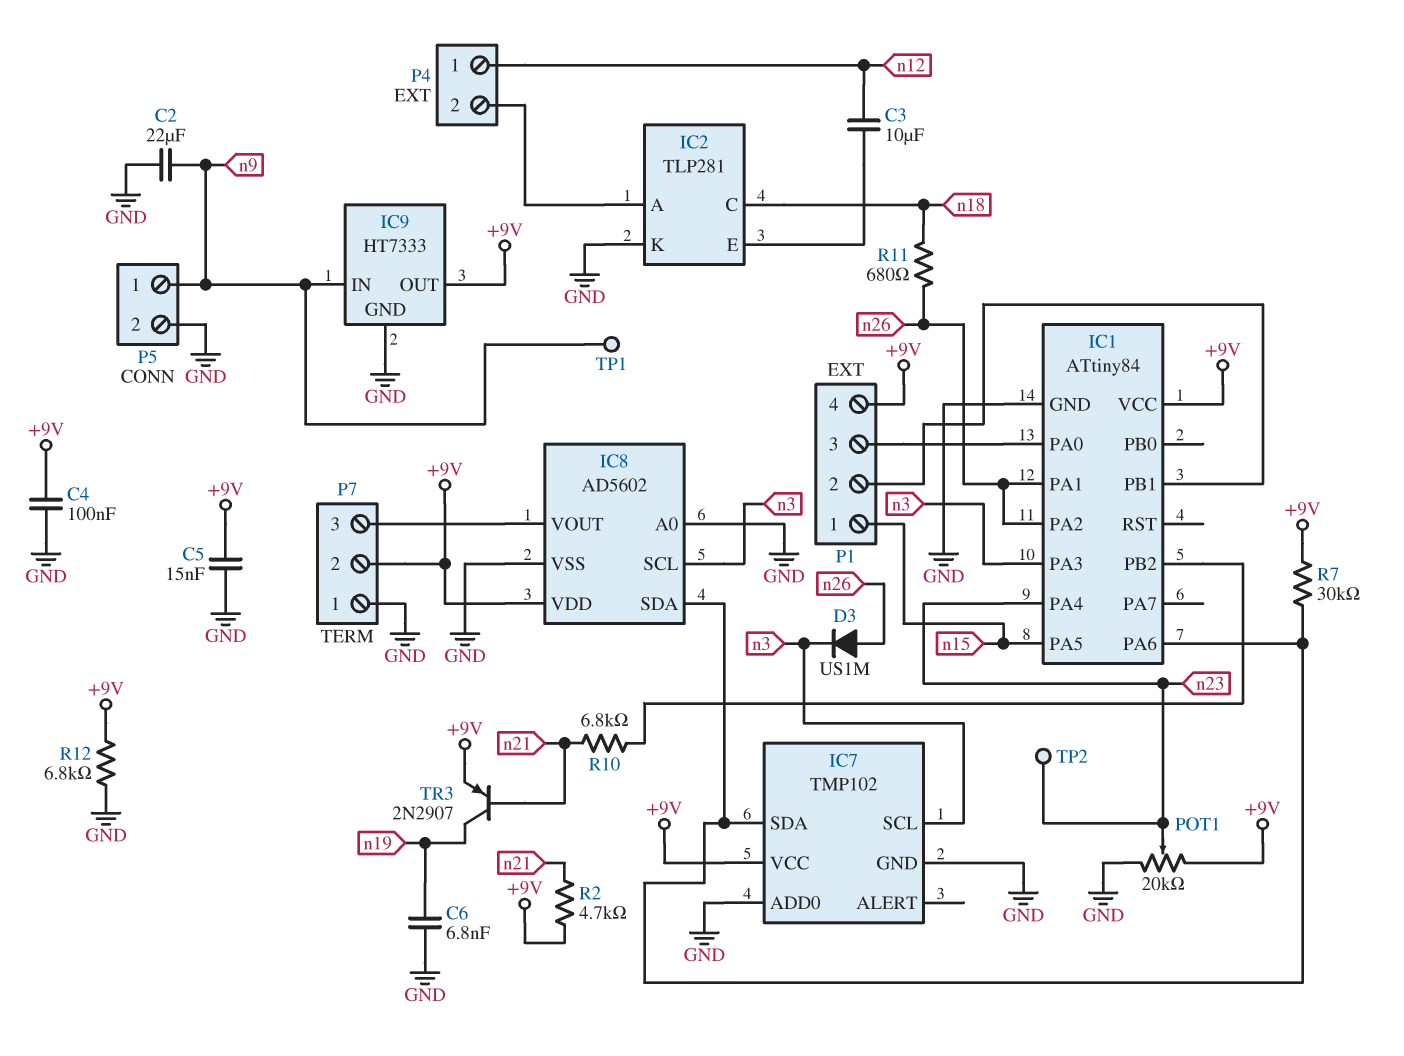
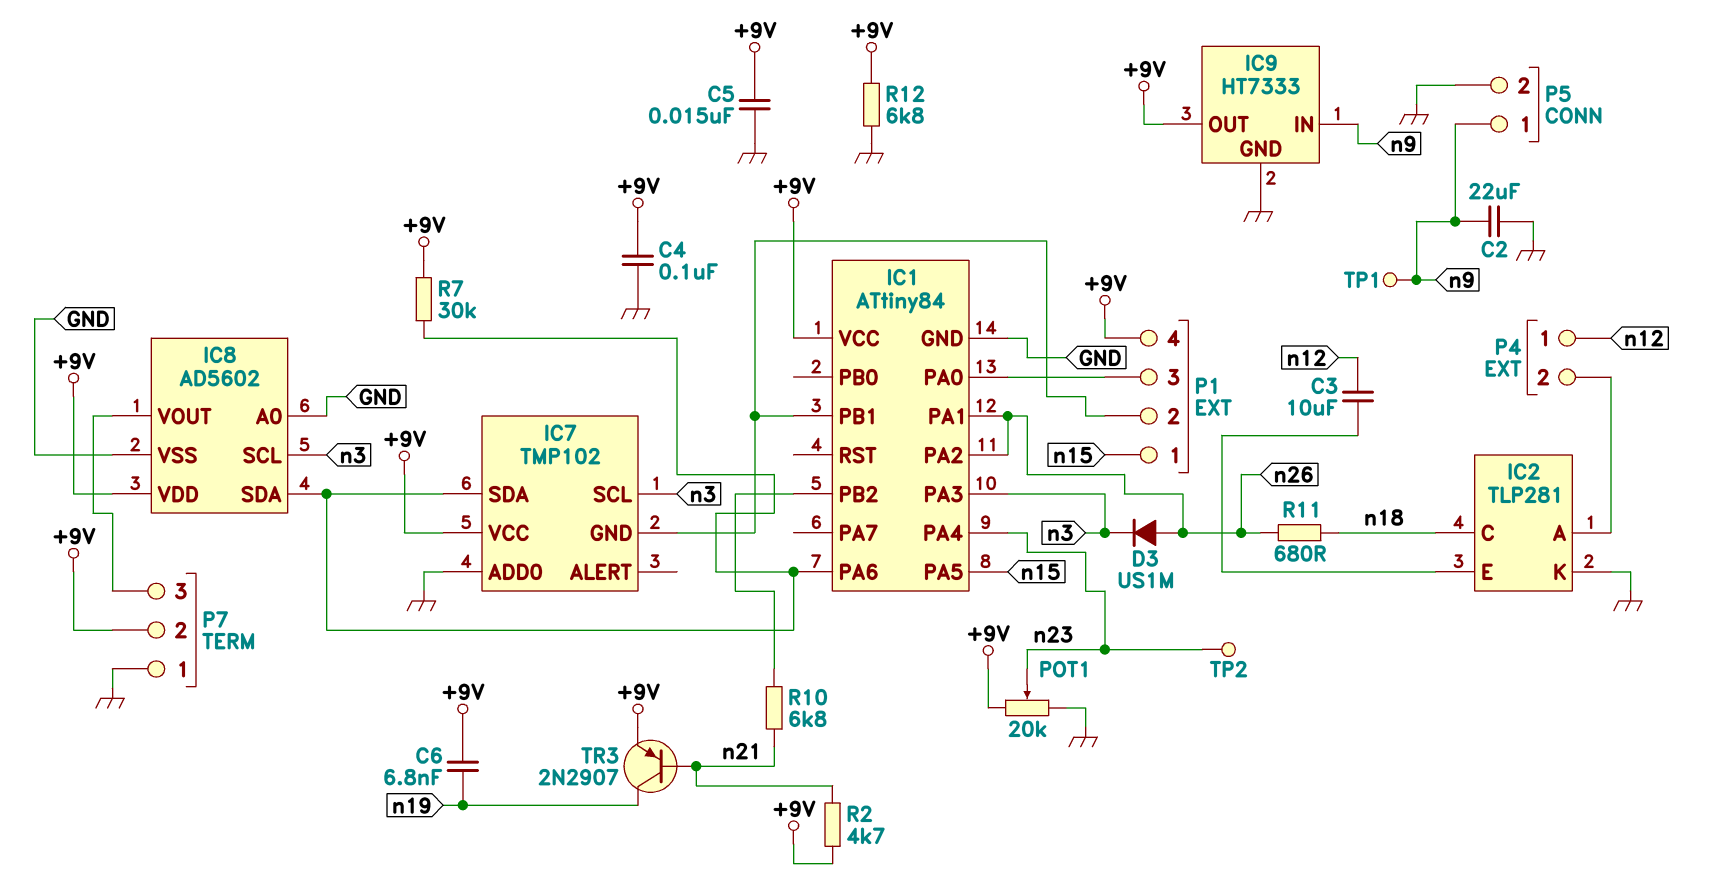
C6: 6.8nF (GND, n19) -> 6.8nF (+9V, n19)
IC7 pin GND: GND -> IC1/PB1

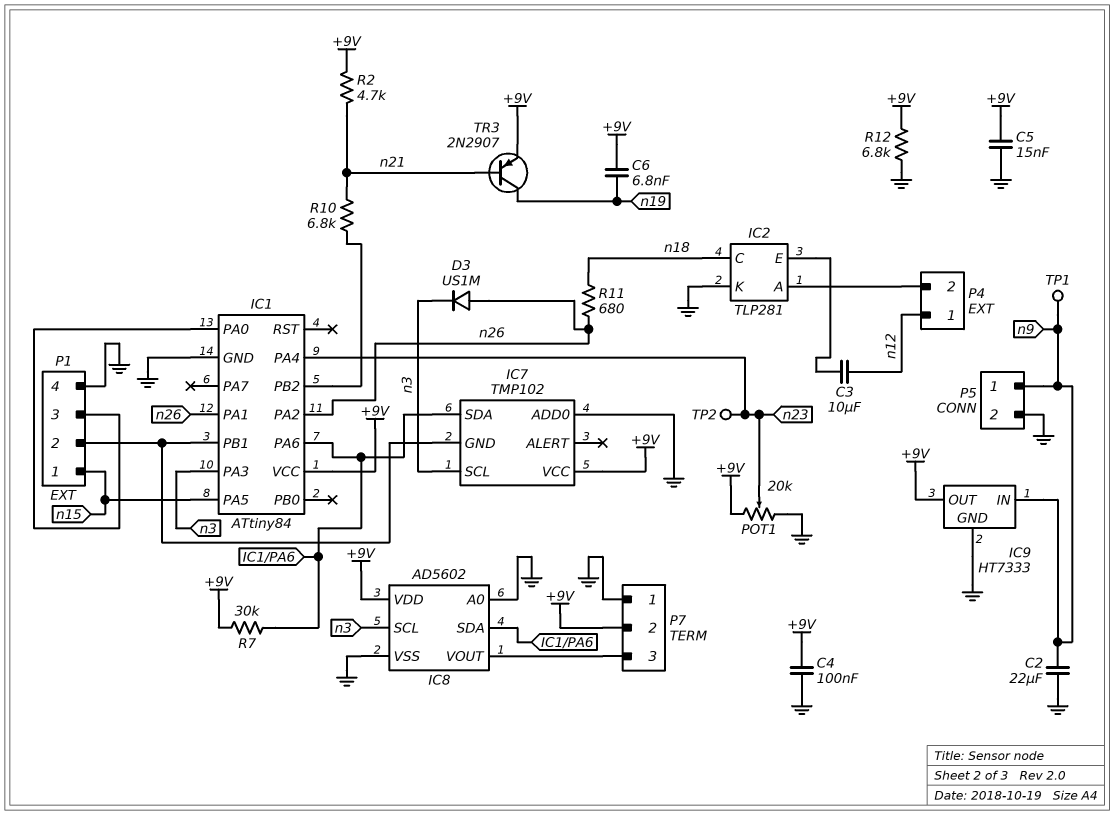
P1 pin 4: +9V -> GND

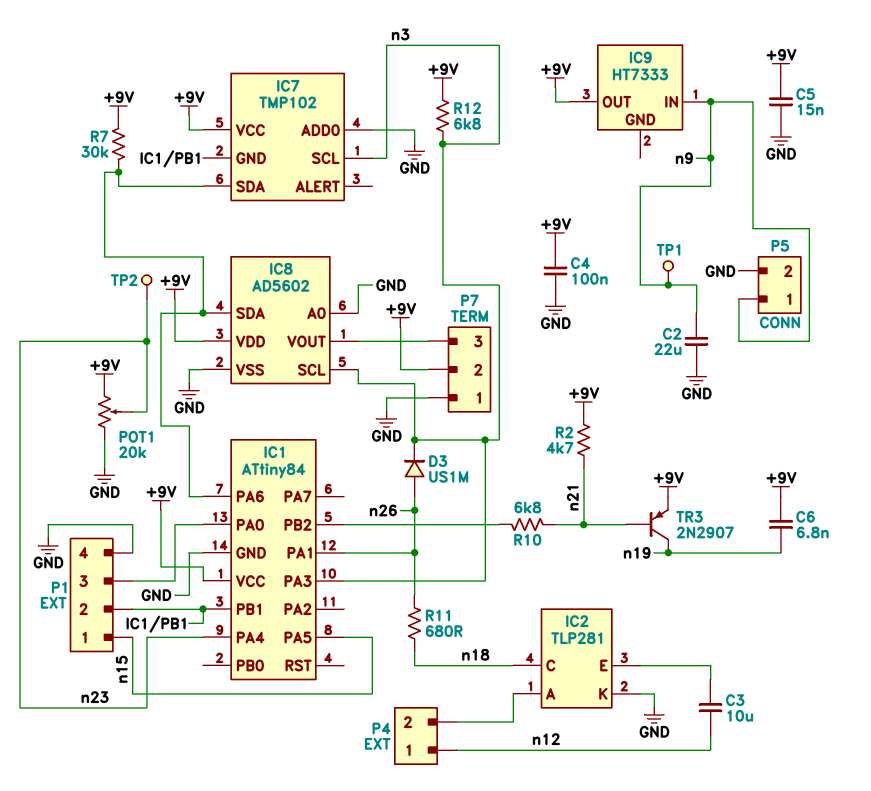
IC1 pin PA2: n26 -> none
IC9 pin GND: GND -> none
R12: 6.8k (+9V, GND) -> 6.8k (+9V, n3)

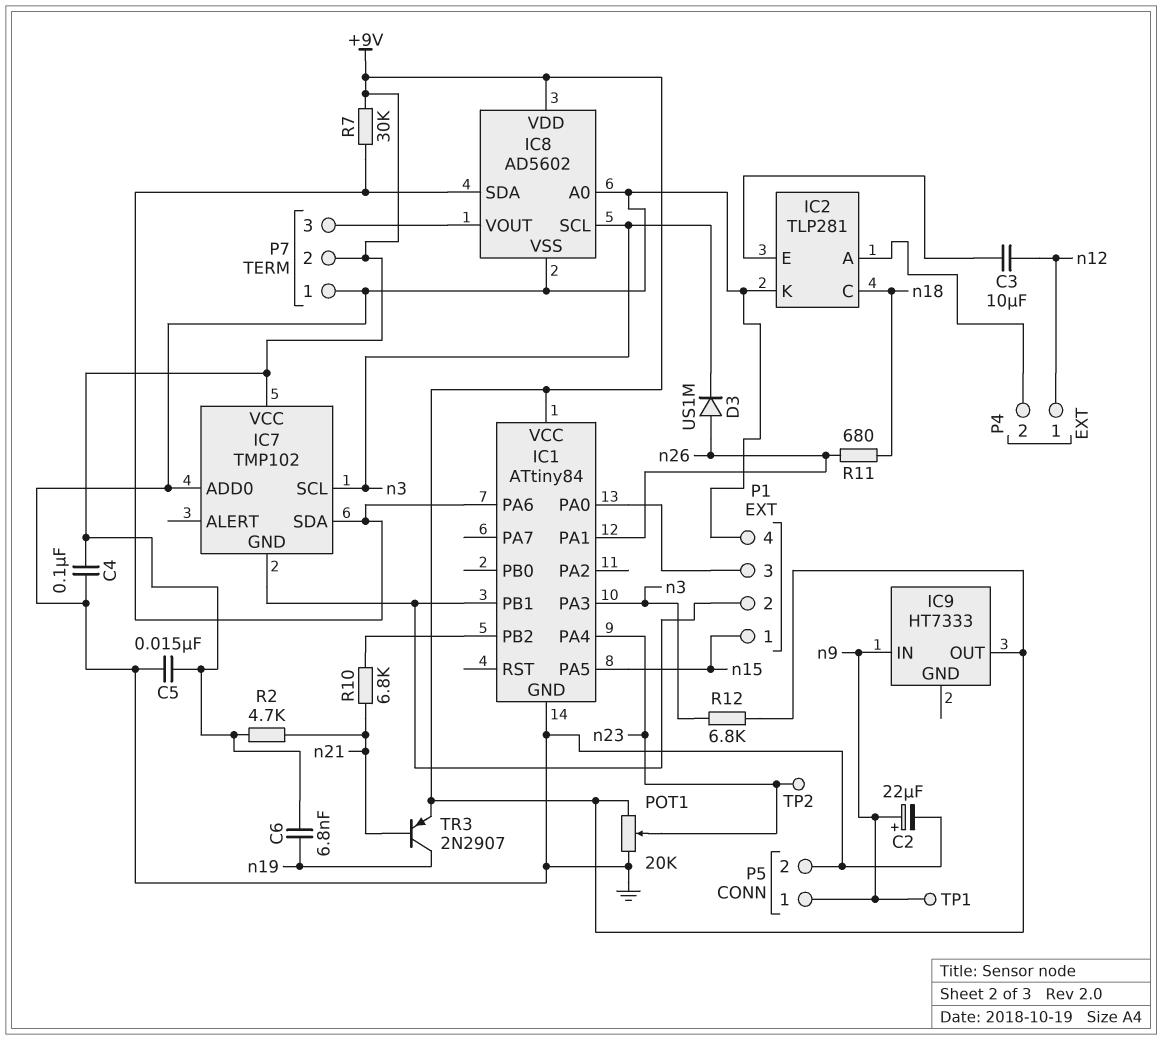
C2: 22uF (GND, n9) -> 22uF (plus n9, minus GND)

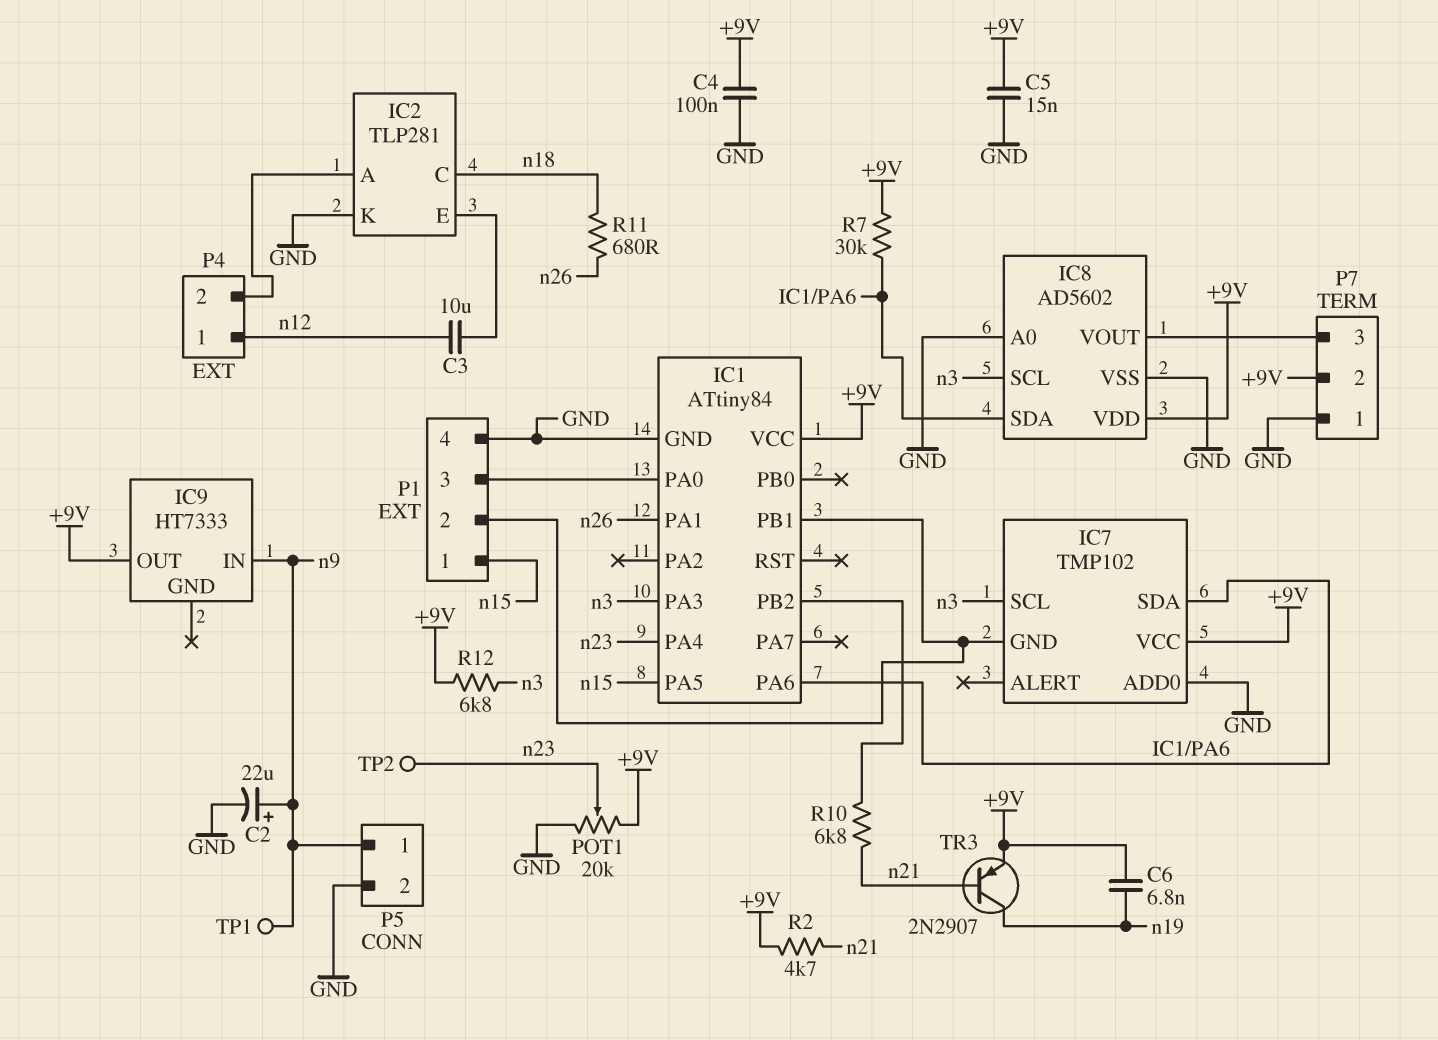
D3: diode US1M (A n26, K n3) -> none

